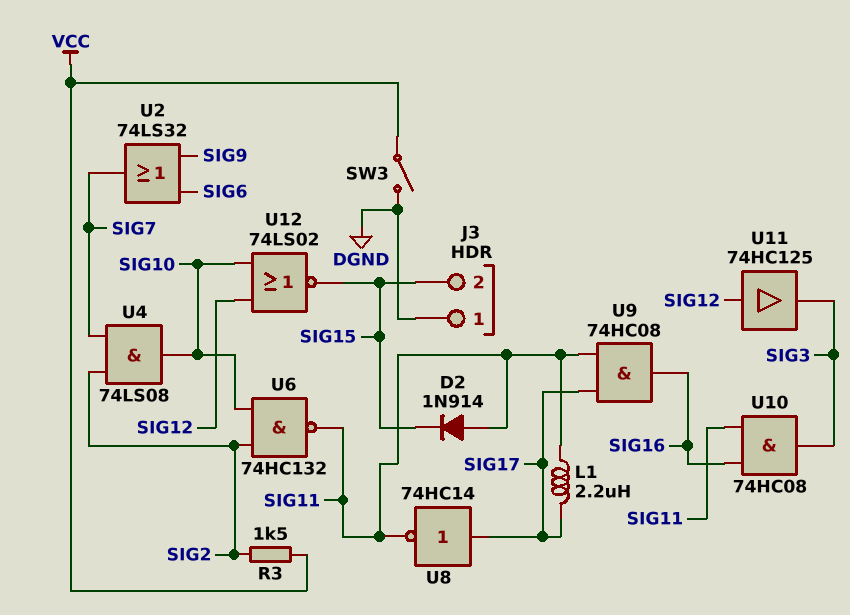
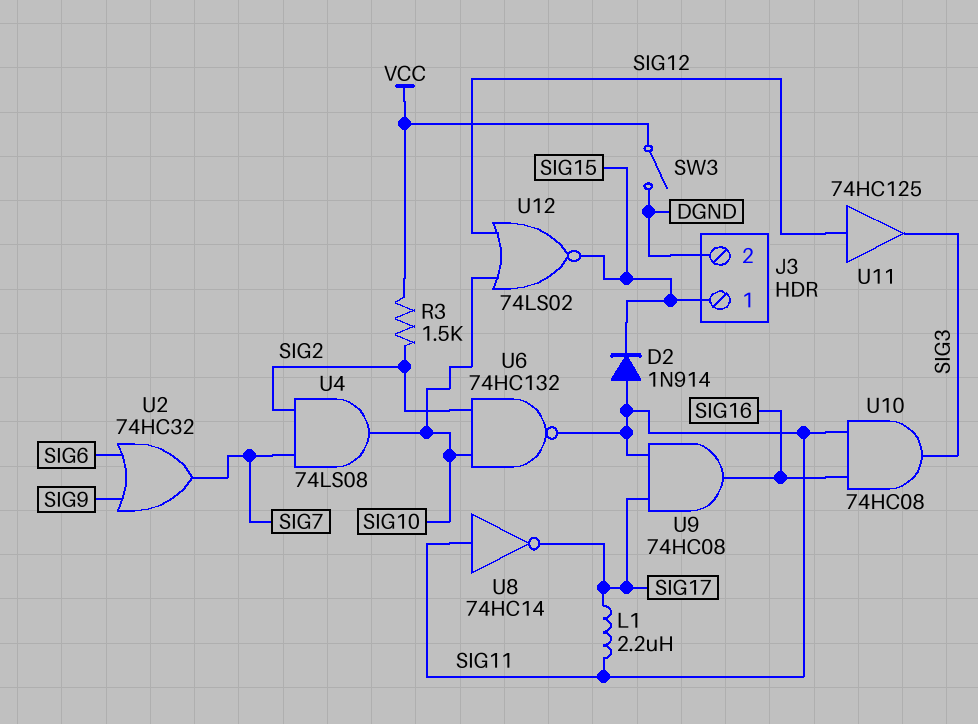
J3 pin 1: DGND -> SIG15
J3 pin 2: SIG15 -> DGND
U2: OR 74LS32 (in SIG6, in SIG9, out SIG7) -> OR 74HC32 (in SIG6, in SIG9, out SIG7)
U8: NOT 74HC14 (in SIG17, out SIG11) -> NOT 74HC14 (in SIG11, out SIG17)

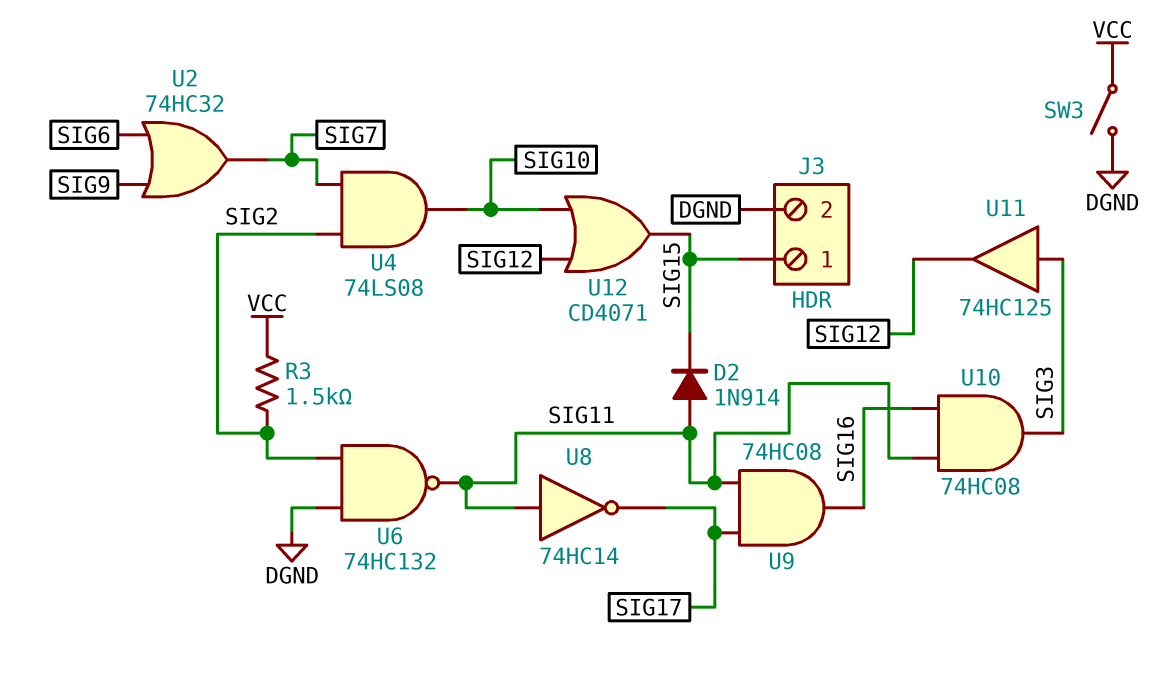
L1: 2.2uH (SIG11, SIG17) -> none
U6: NAND 74HC132 (in SIG2, in SIG10, out SIG11) -> NAND 74HC132 (in DGND, in SIG2, out SIG11)
U11: buffer 74HC125 (in SIG12, out SIG3) -> buffer 74HC125 (in SIG3, out SIG12)
U12: NOR 74LS02 (in SIG10, in SIG12, out SIG15) -> OR CD4071 (in SIG10, in SIG12, out SIG15)

